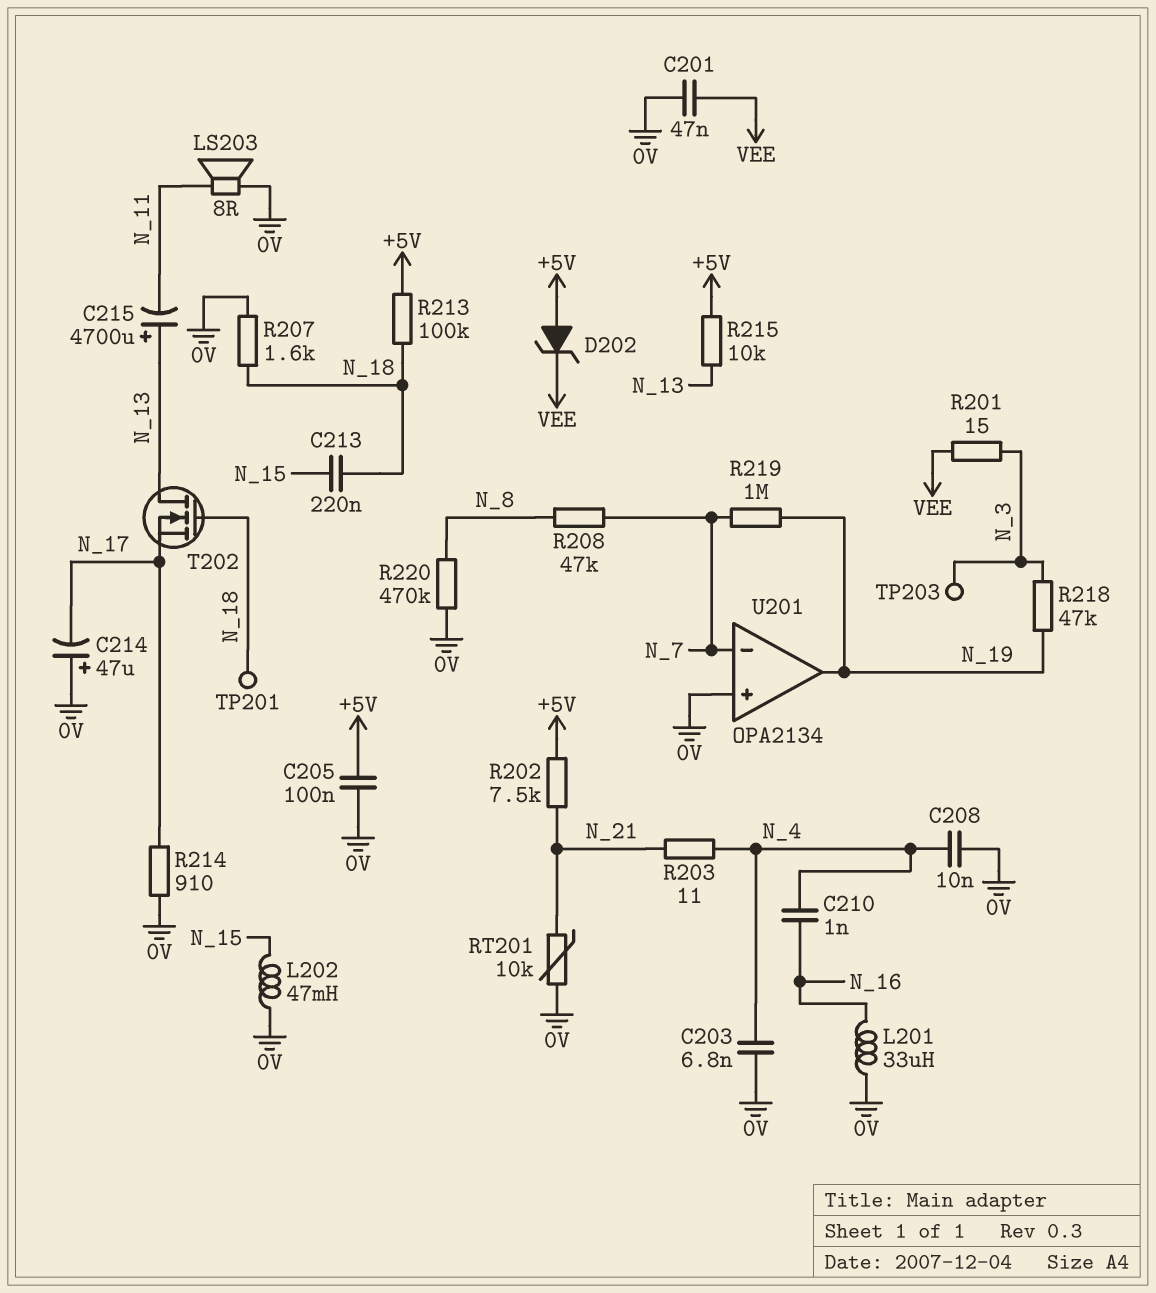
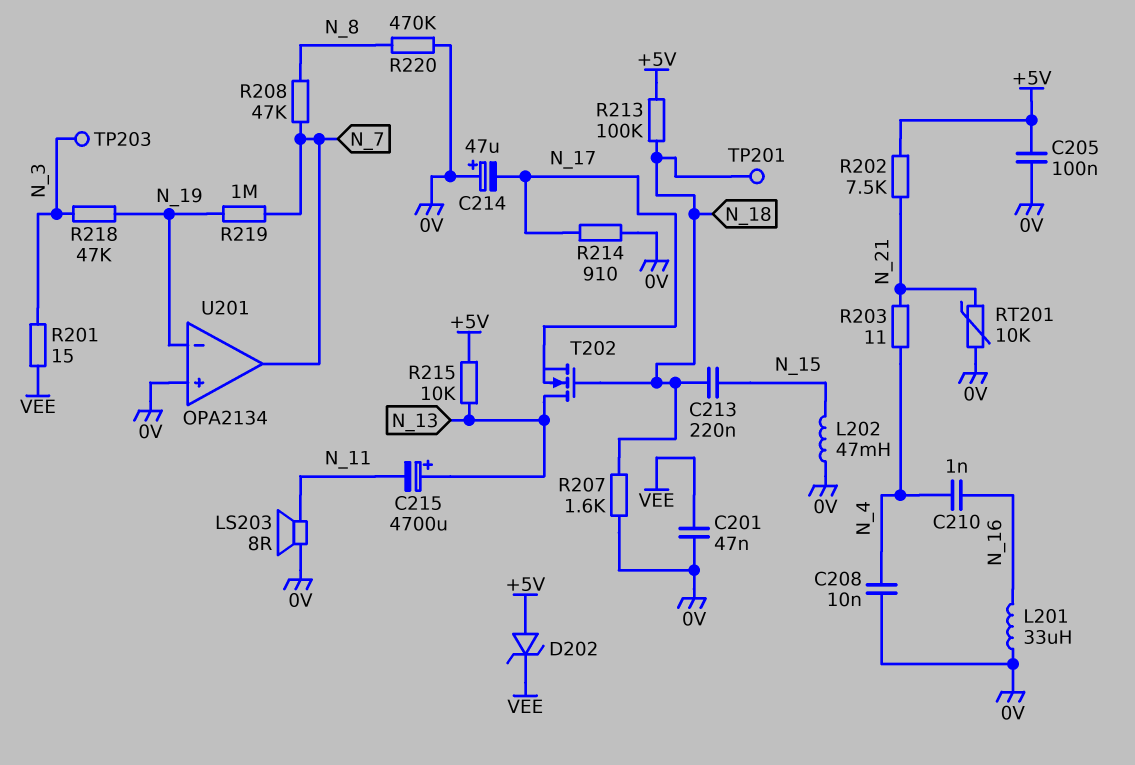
C203: 6.8nF (0V, N_4) -> none
U201 pin in-: N_7 -> N_19
U201 pin out: N_19 -> N_7

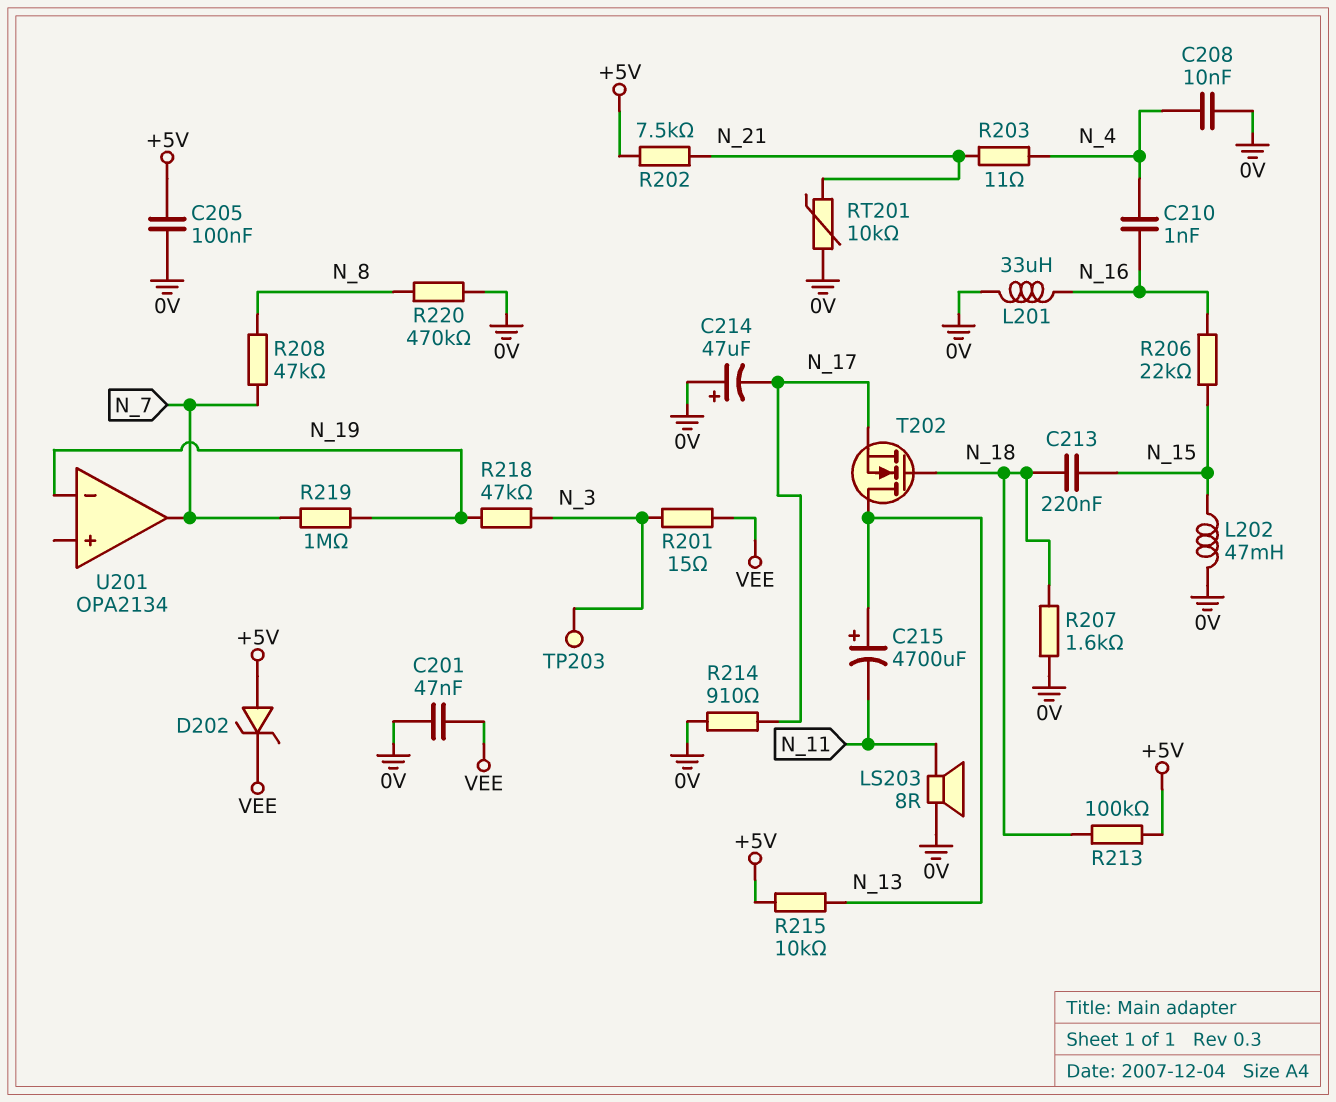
R206: none -> 22k (N_15, N_16)
TP201: test point (N_18) -> none
U201 pin in+: 0V -> none

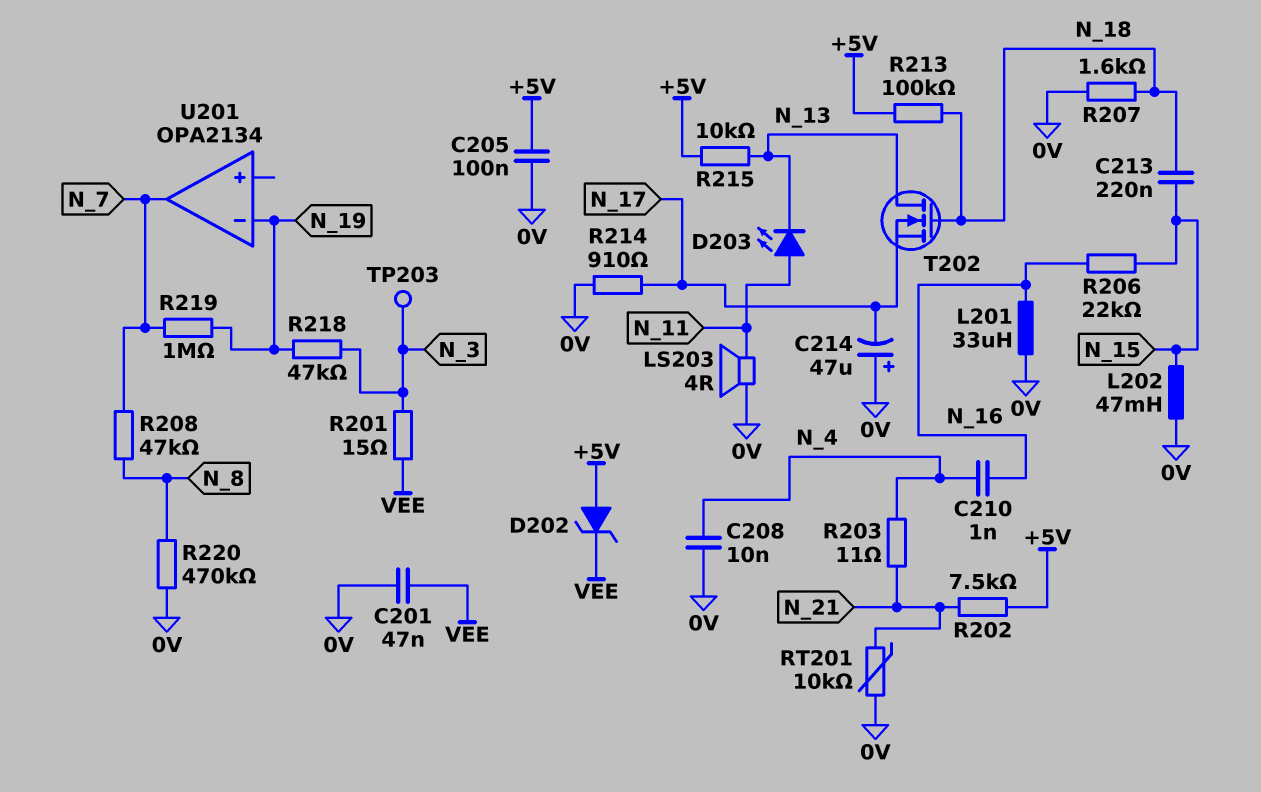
C215: 4700uF (plus N_13, minus N_11) -> none
D203: none -> LED (A N_11, K N_13)
LS203: speaker 8R (0V, N_11) -> speaker 4R (0V, N_11)

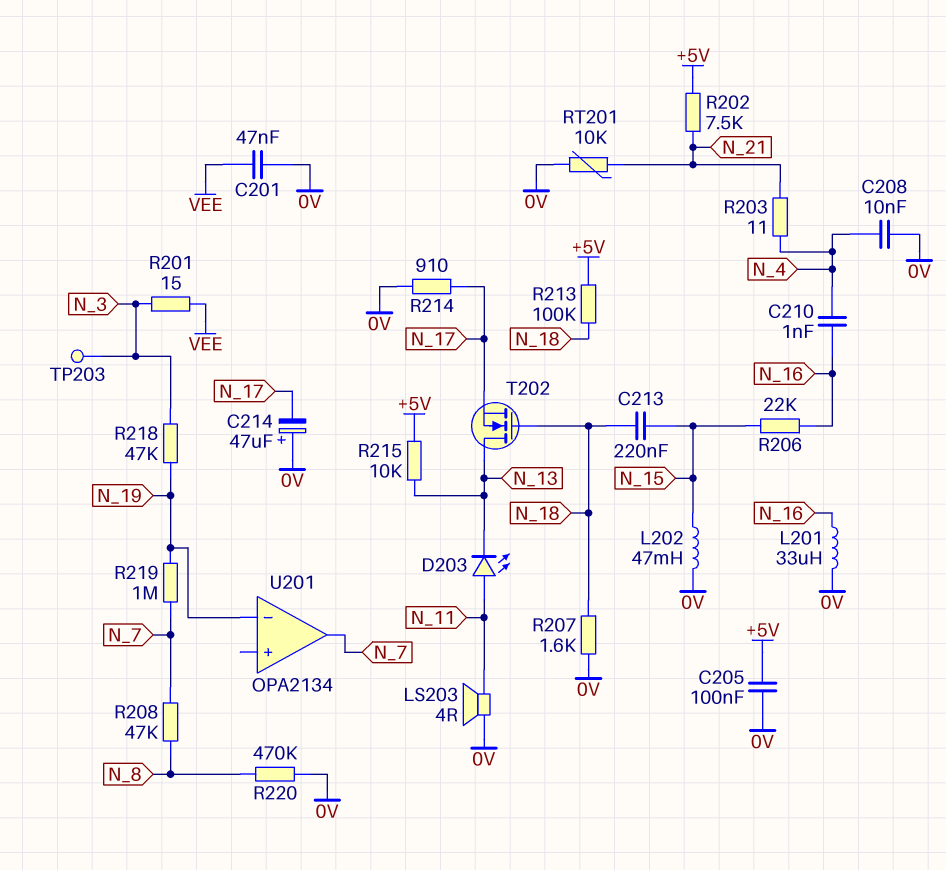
D202: zener (A +5V, K VEE) -> none

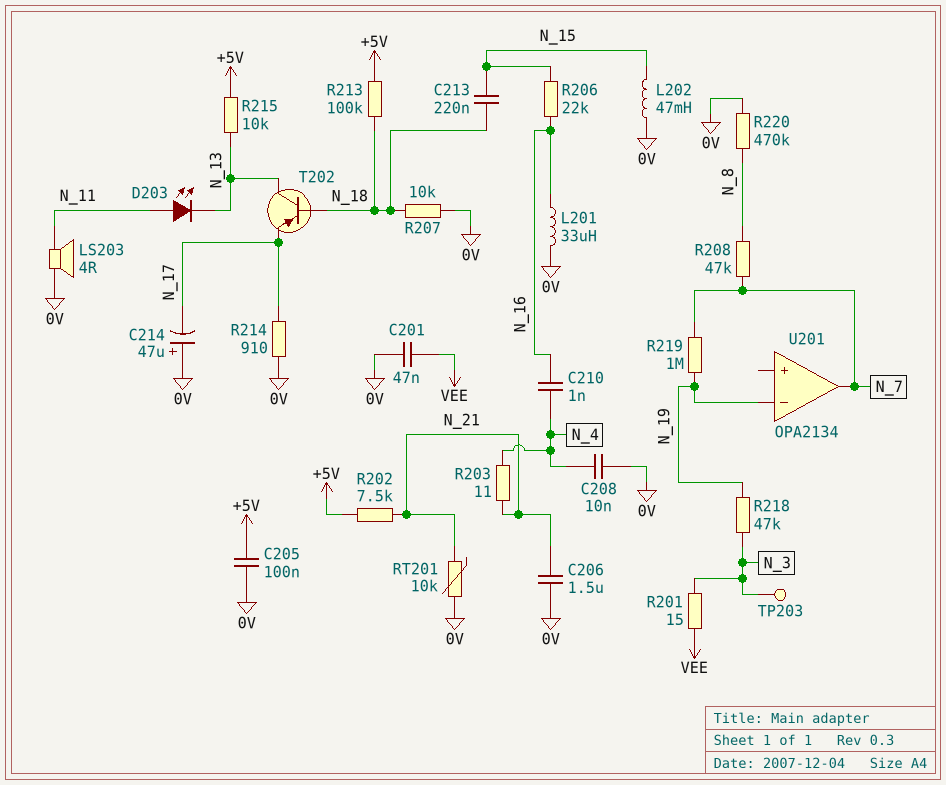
C206: none -> 1.5uF (0V, N_21)
R207: 1.6k (0V, N_18) -> 10k (0V, N_18)
T202: NMOS (G N_18, D N_13, S N_17) -> PNP (B N_18, C N_13, E N_17)

